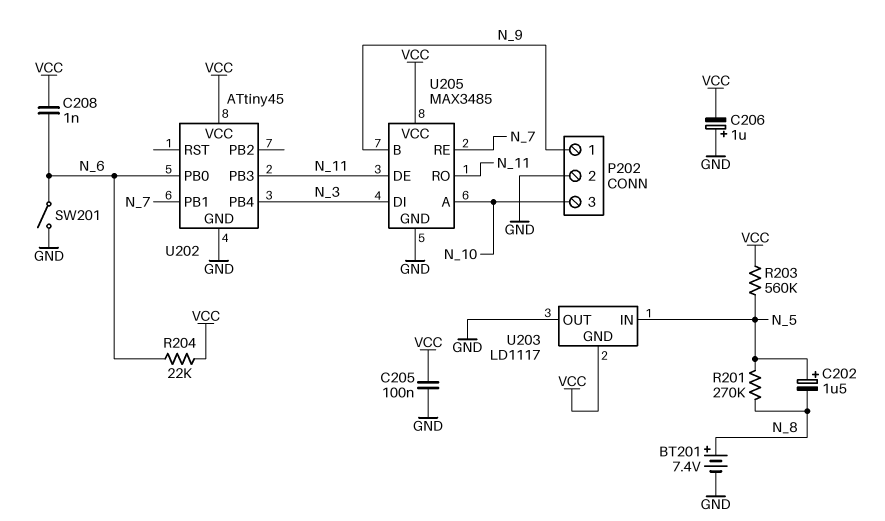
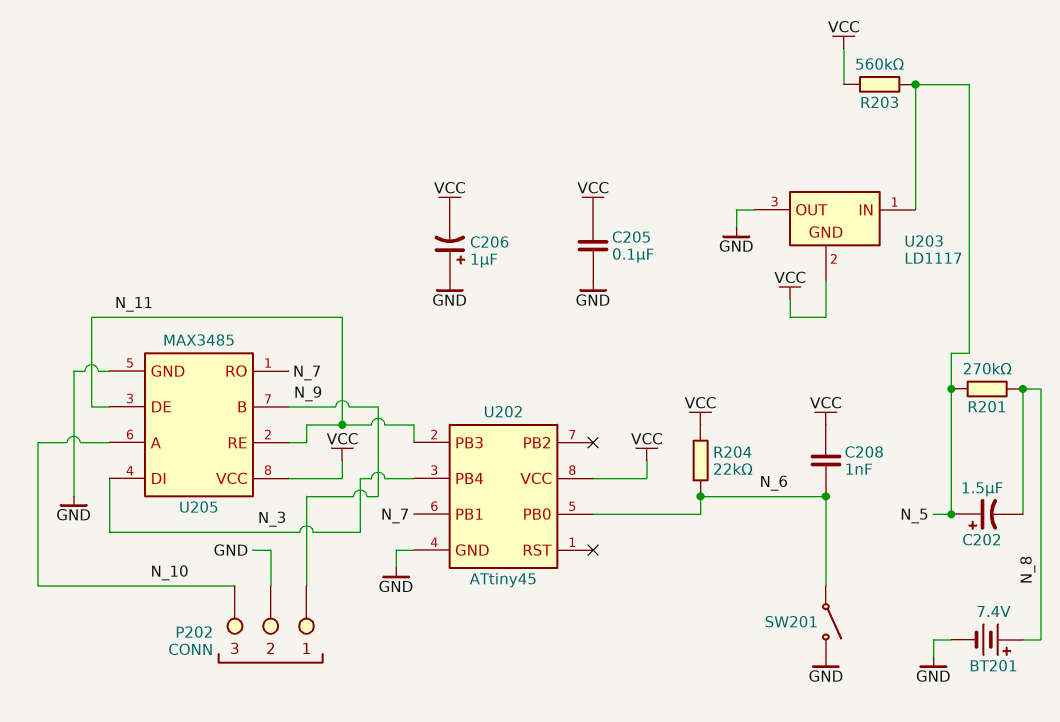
U205 pin RE: N_7 -> N_11
U205 pin RO: N_11 -> N_7

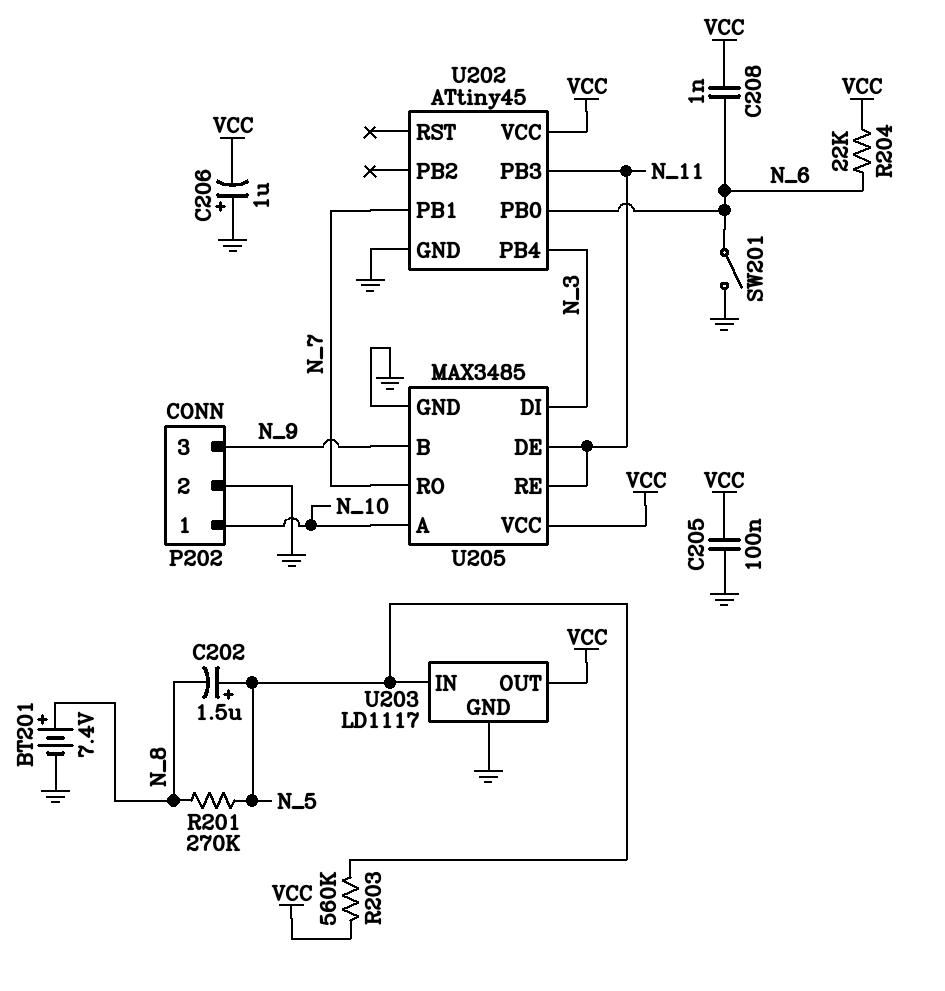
P202 pin 1: N_9 -> N_10
P202 pin 3: N_10 -> N_9
U203 pin GND: VCC -> GND
U203 pin OUT: GND -> VCC

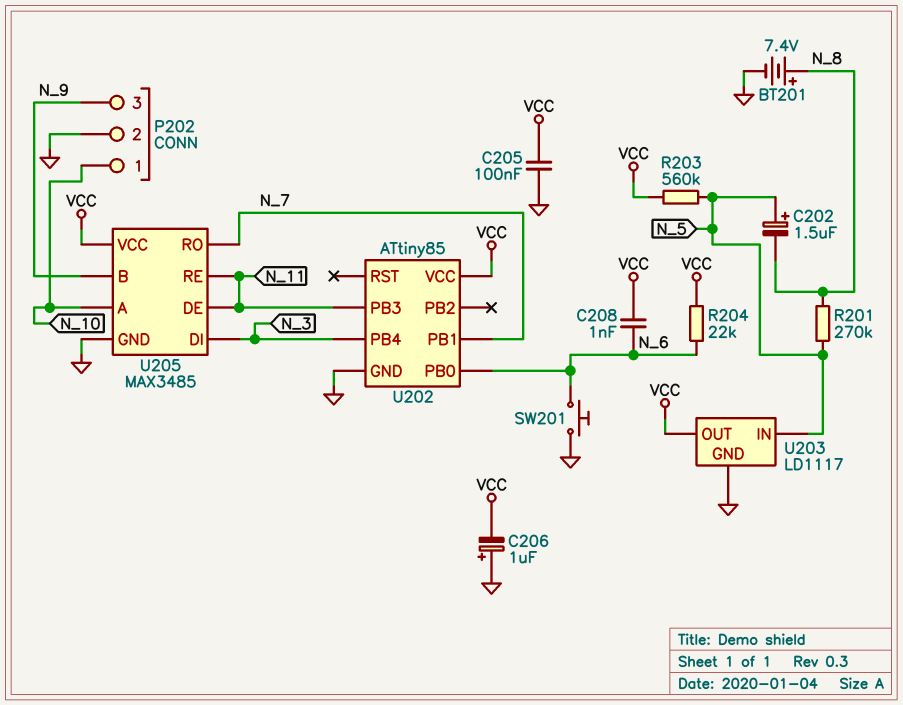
SW201: switch (GND, N_6) -> button (GND, N_6)
U202: ATtiny45 -> ATtiny85

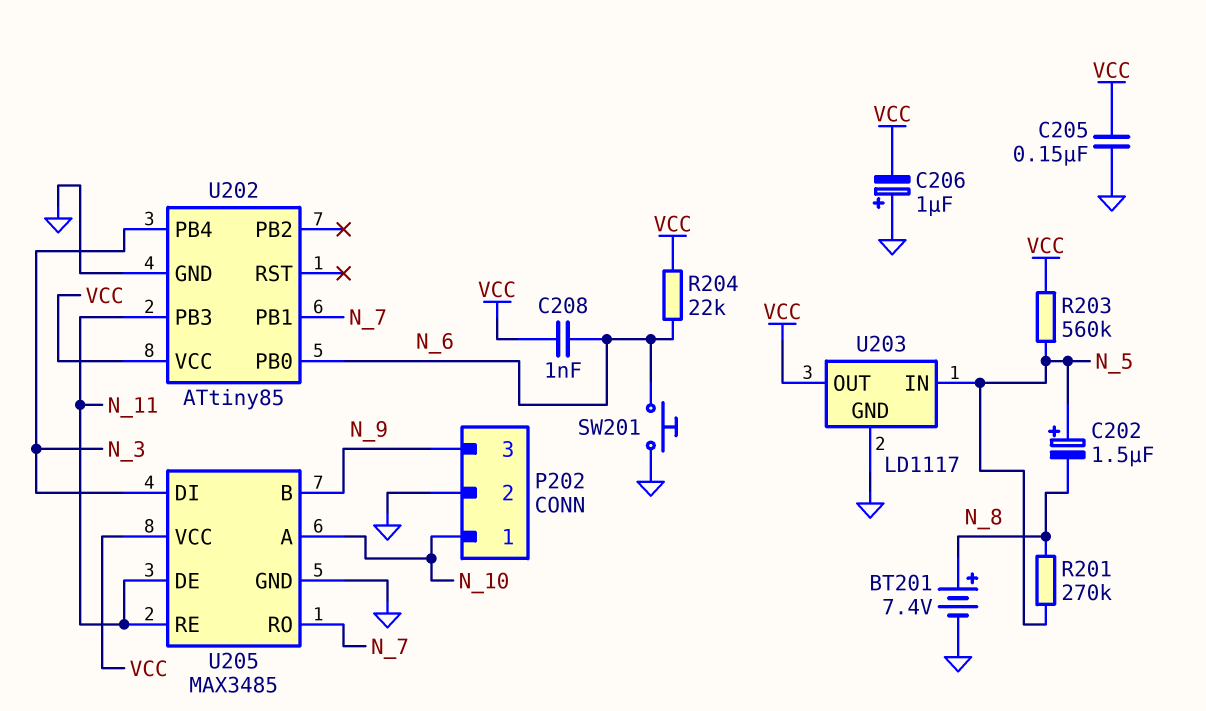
C205: 100nF (GND, VCC) -> 150nF (GND, VCC)

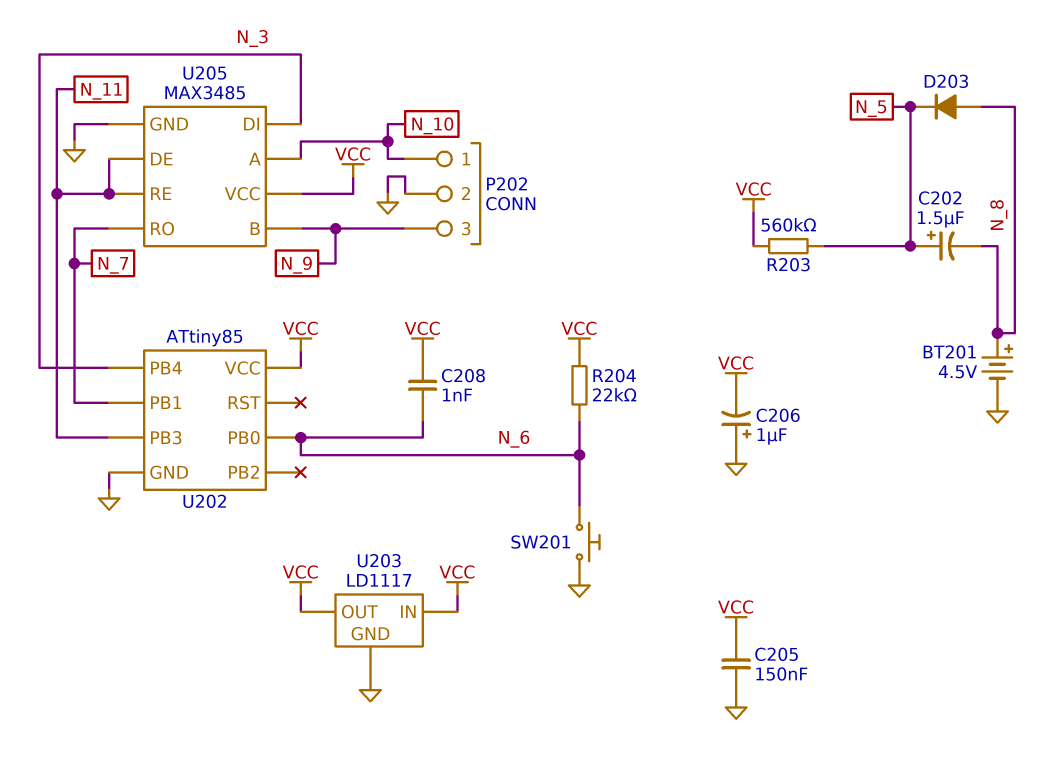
BT201: 7.4V (plus N_8, minus GND) -> 4.5V (plus N_8, minus GND)
D203: none -> diode (A N_8, K N_5)
R201: 270k (N_5, N_8) -> none
U203 pin IN: N_5 -> VCC

